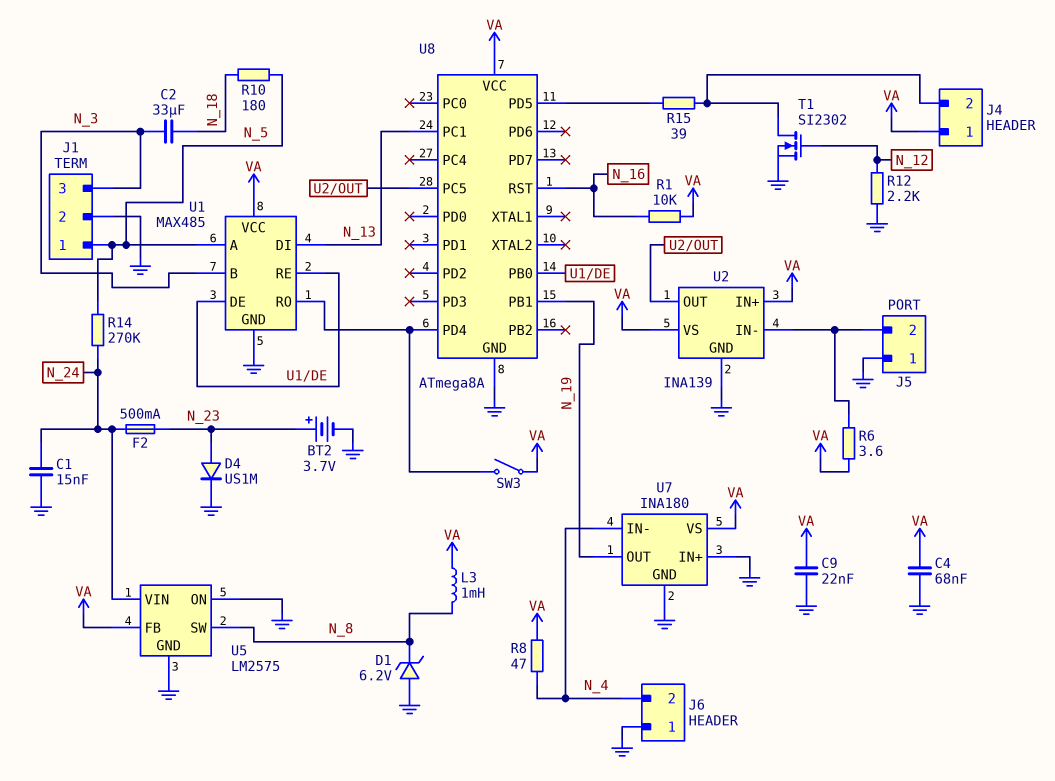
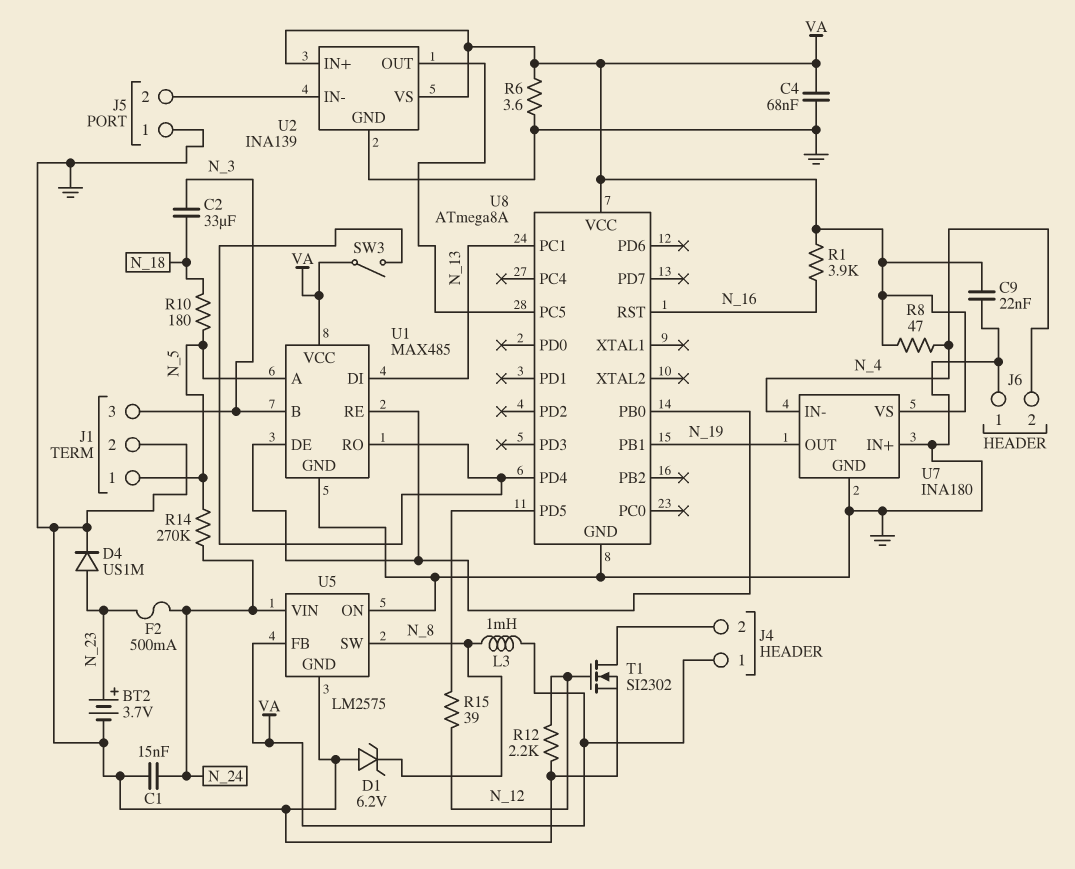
R1: 10k (N_16, VA) -> 3.9k (N_16, VA)
R6: 3.6 (J5/2, VA) -> 3.6 (GND, VA)
R15: 39 (J4/2, U8/PD5) -> 39 (N_12, U8/PD5)

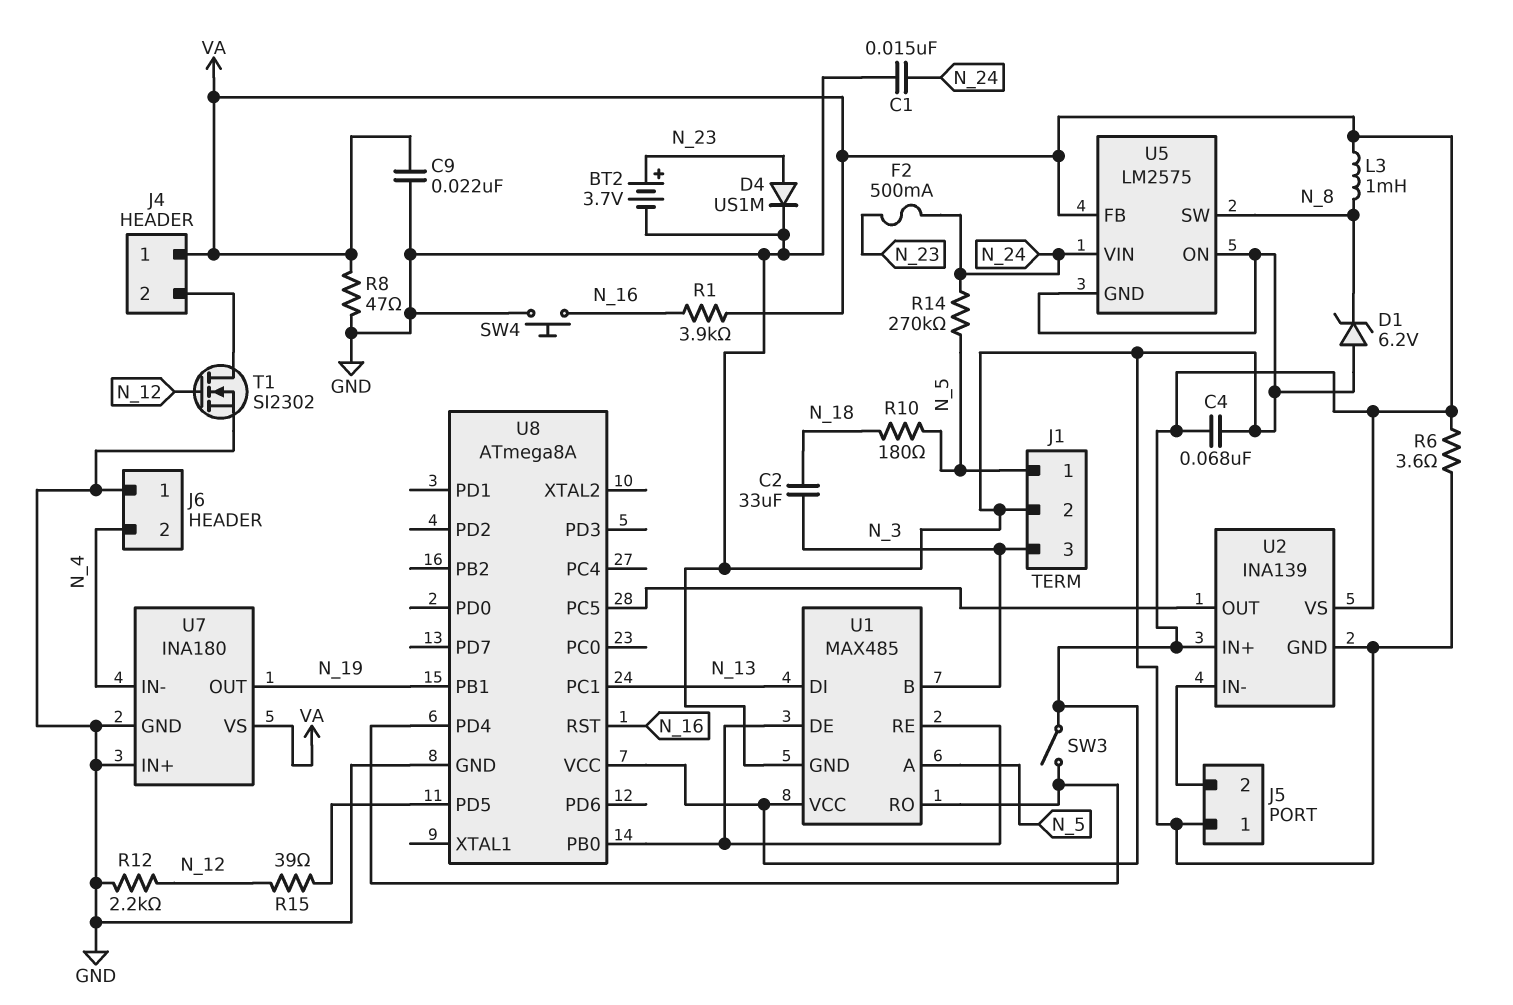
R8: 47 (N_4, VA) -> 47 (GND, VA)
SW4: none -> button (GND, N_16)

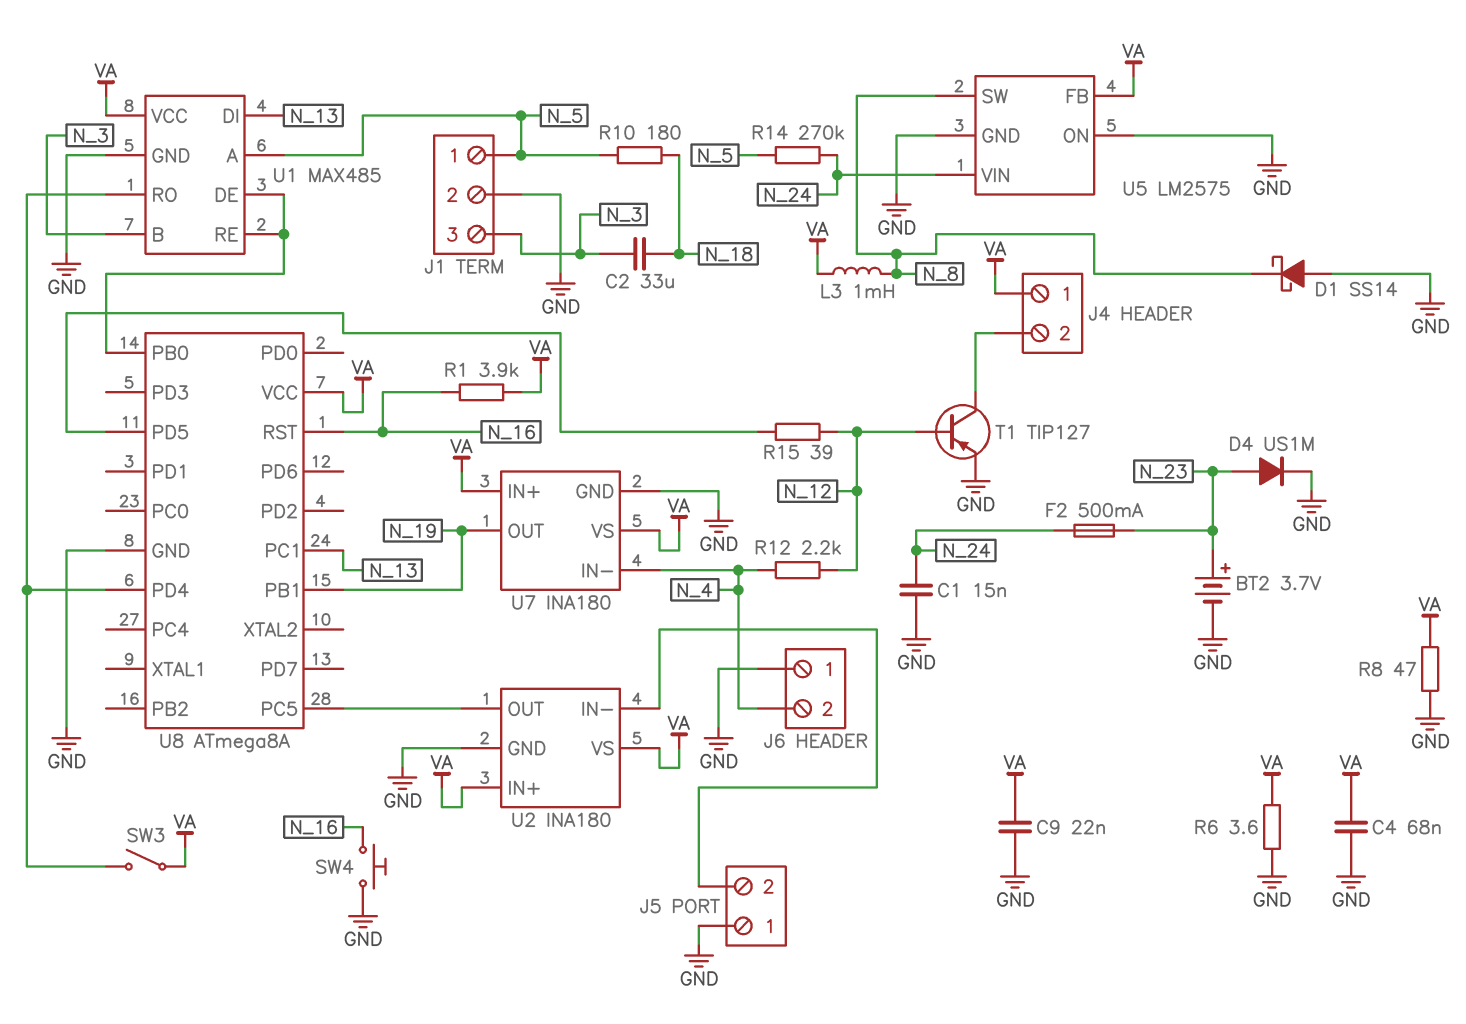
D1: zener 6.2V (A GND, K N_8) -> schottky SS14 (A GND, K N_8)
R12: 2.2k (GND, N_12) -> 2.2k (N_4, N_12)
T1: NMOS SI2302 (G N_12, D J4/2, S GND) -> PNP TIP127 (B N_12, C J4/2, E GND)
U2: INA139 -> INA180
U7 pin IN+: GND -> VA

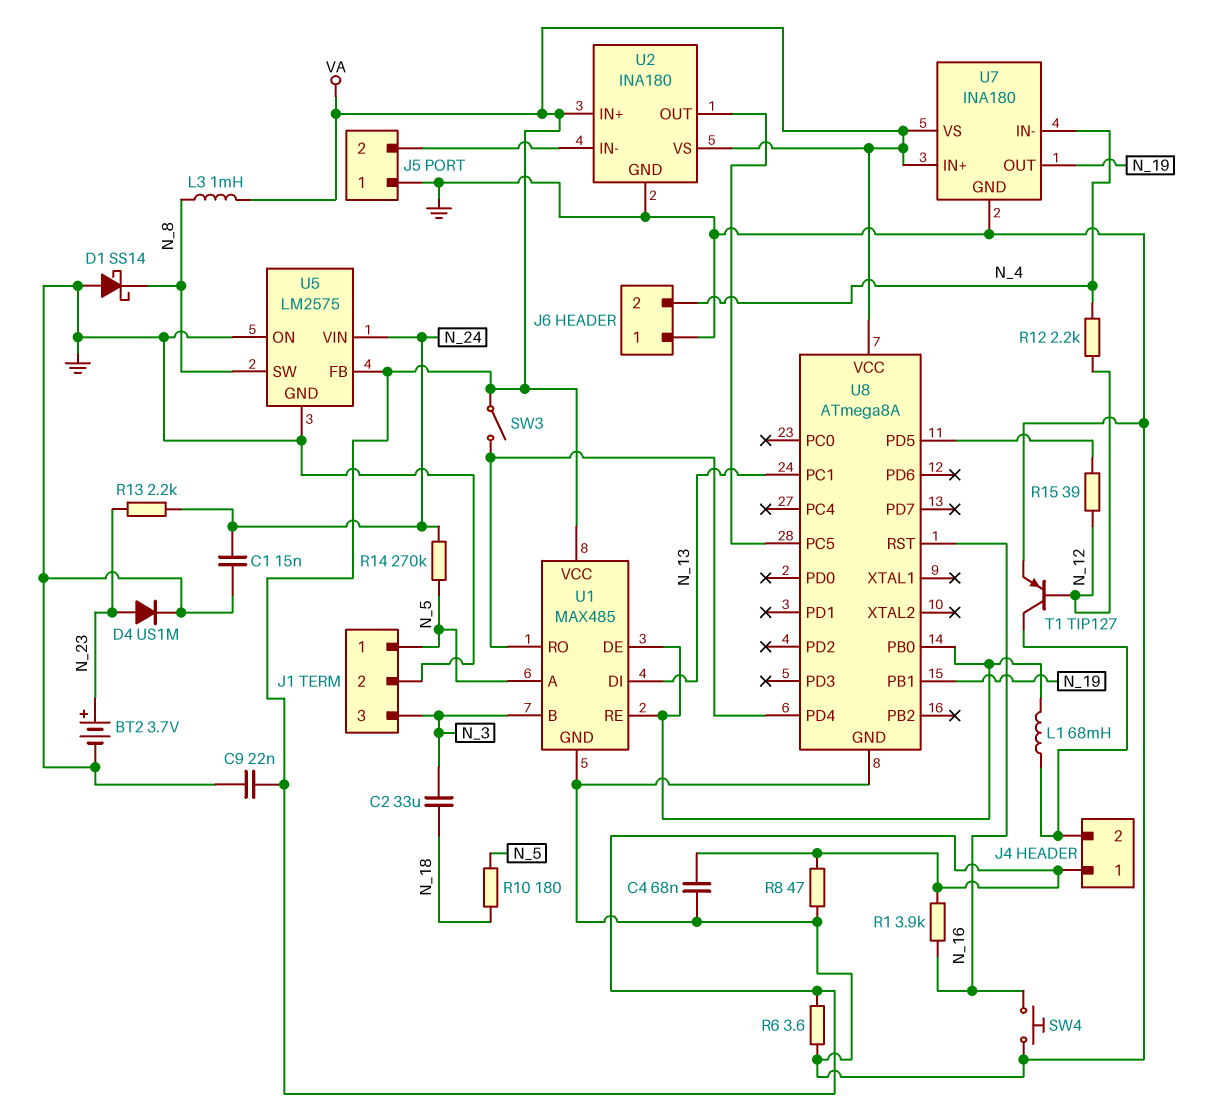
F2: 500mA (N_23, N_24) -> none
L1: none -> 68mH (J4/2, U1/DE)
R13: none -> 2.2k (N_23, N_24)

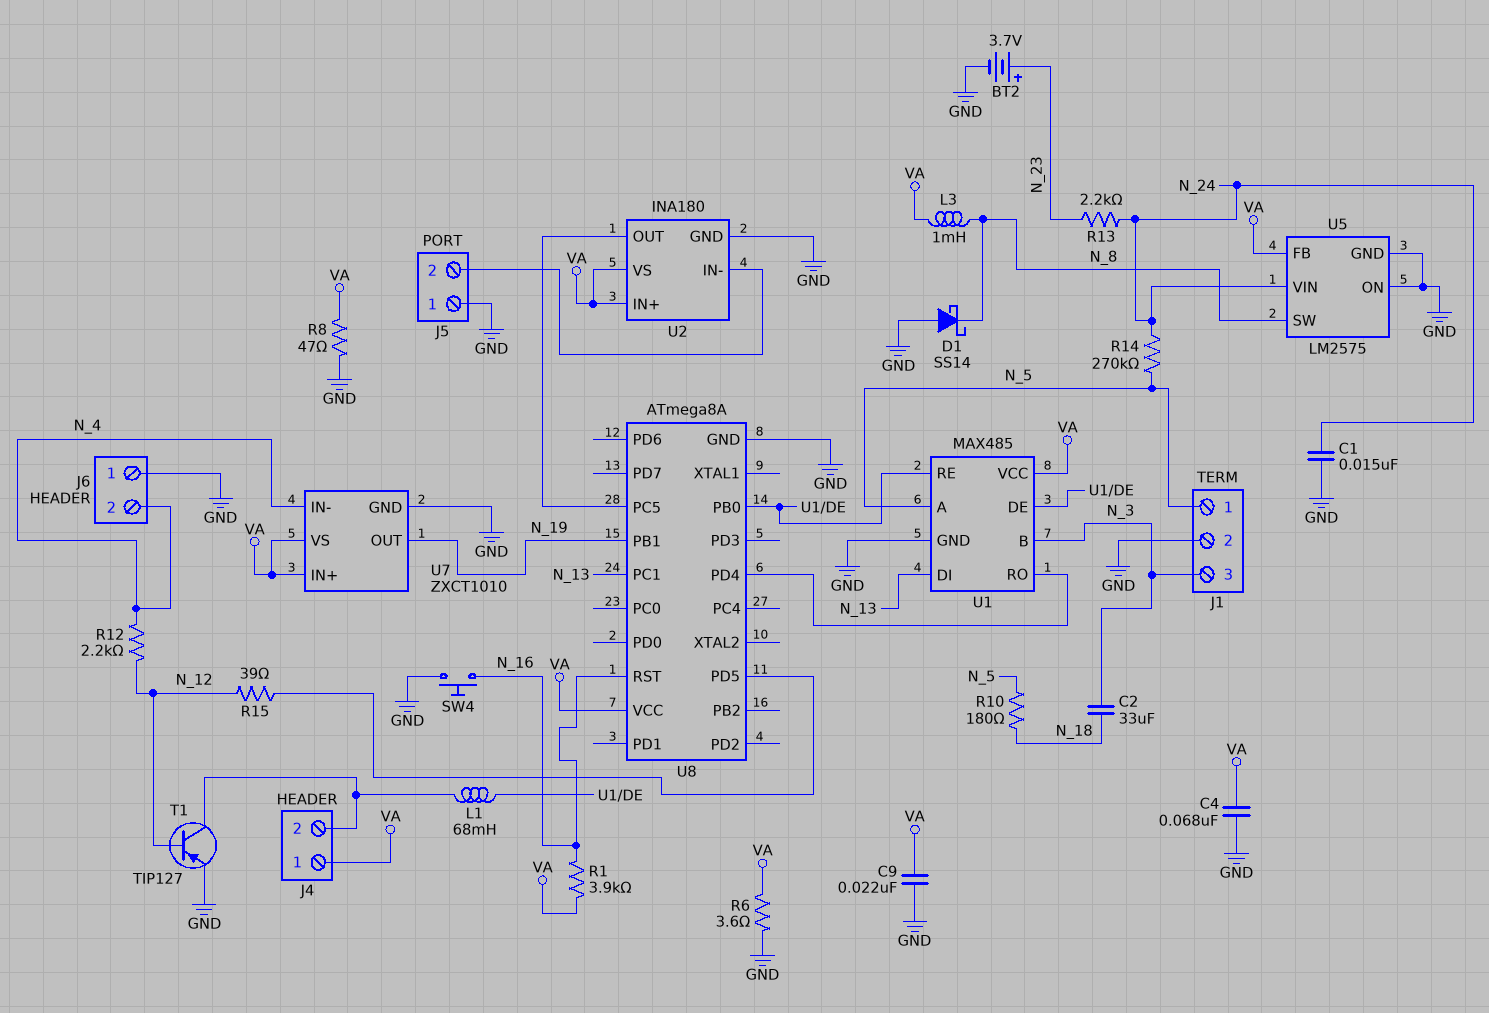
D4: diode US1M (A N_23, K GND) -> none
SW3: switch (U1/RO, VA) -> none
U7: INA180 -> ZXCT1010

